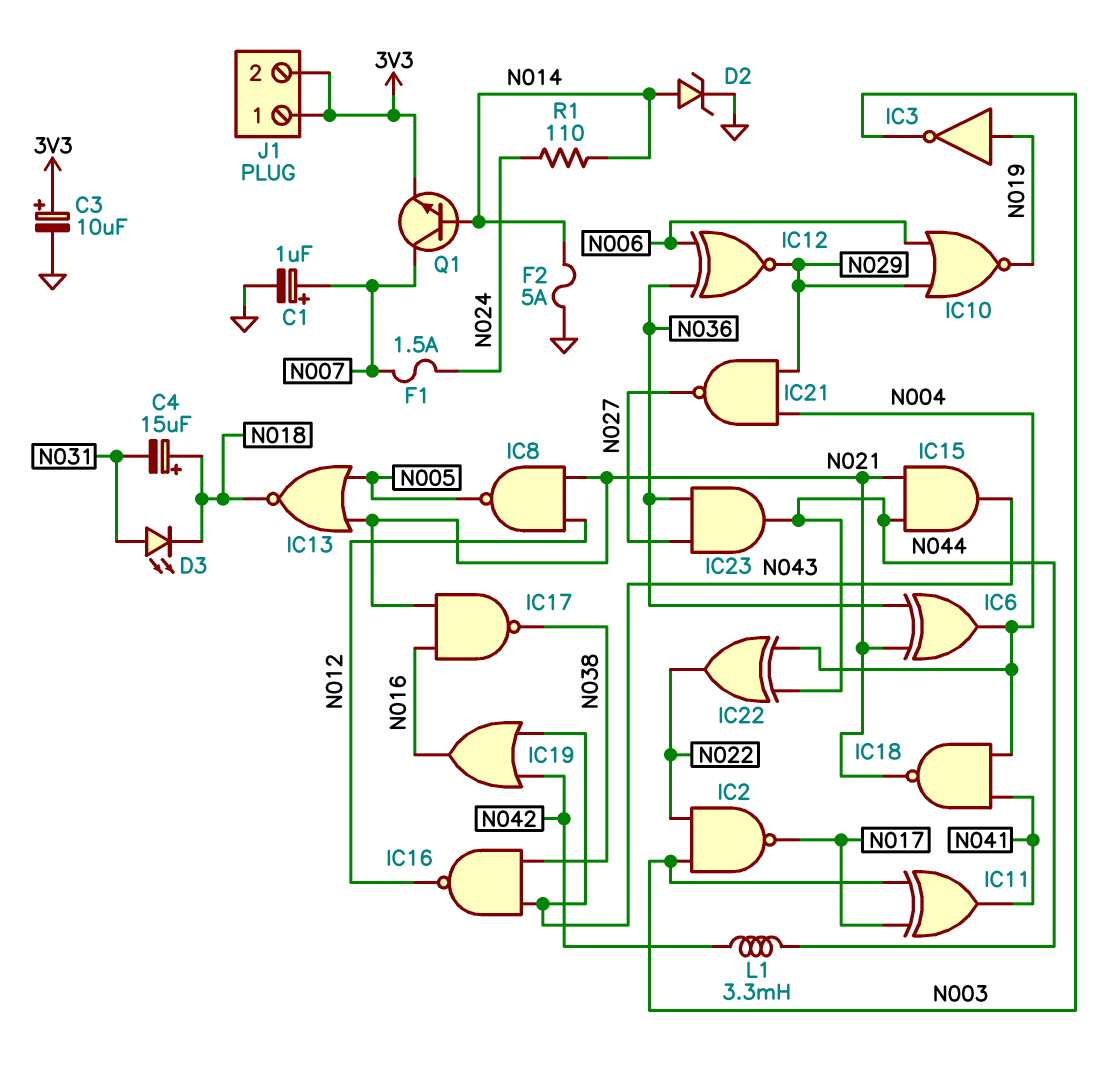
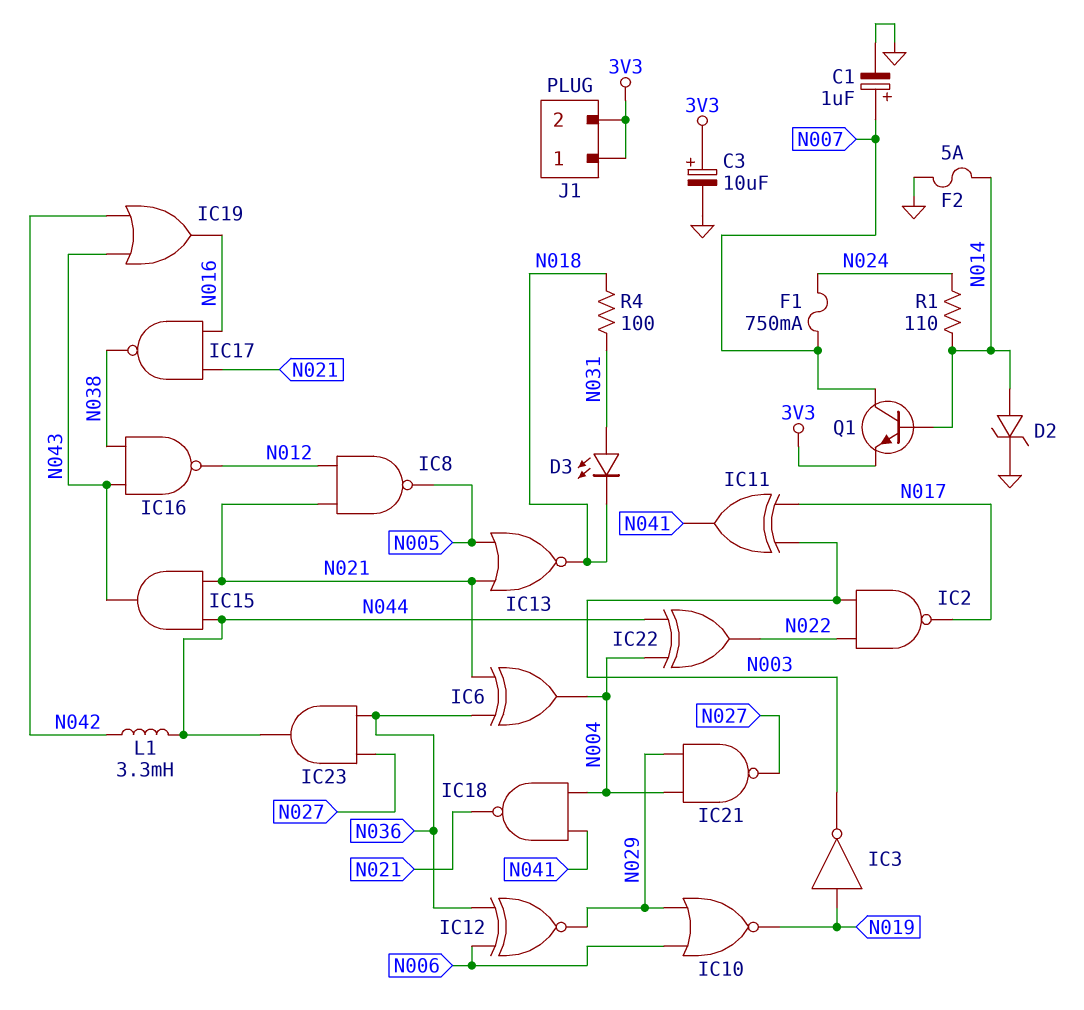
C4: 15uF (plus N018, minus N031) -> none
F1: 1.5A (N007, N024) -> 750mA (N007, N024)
R4: none -> 100 (N018, N031)

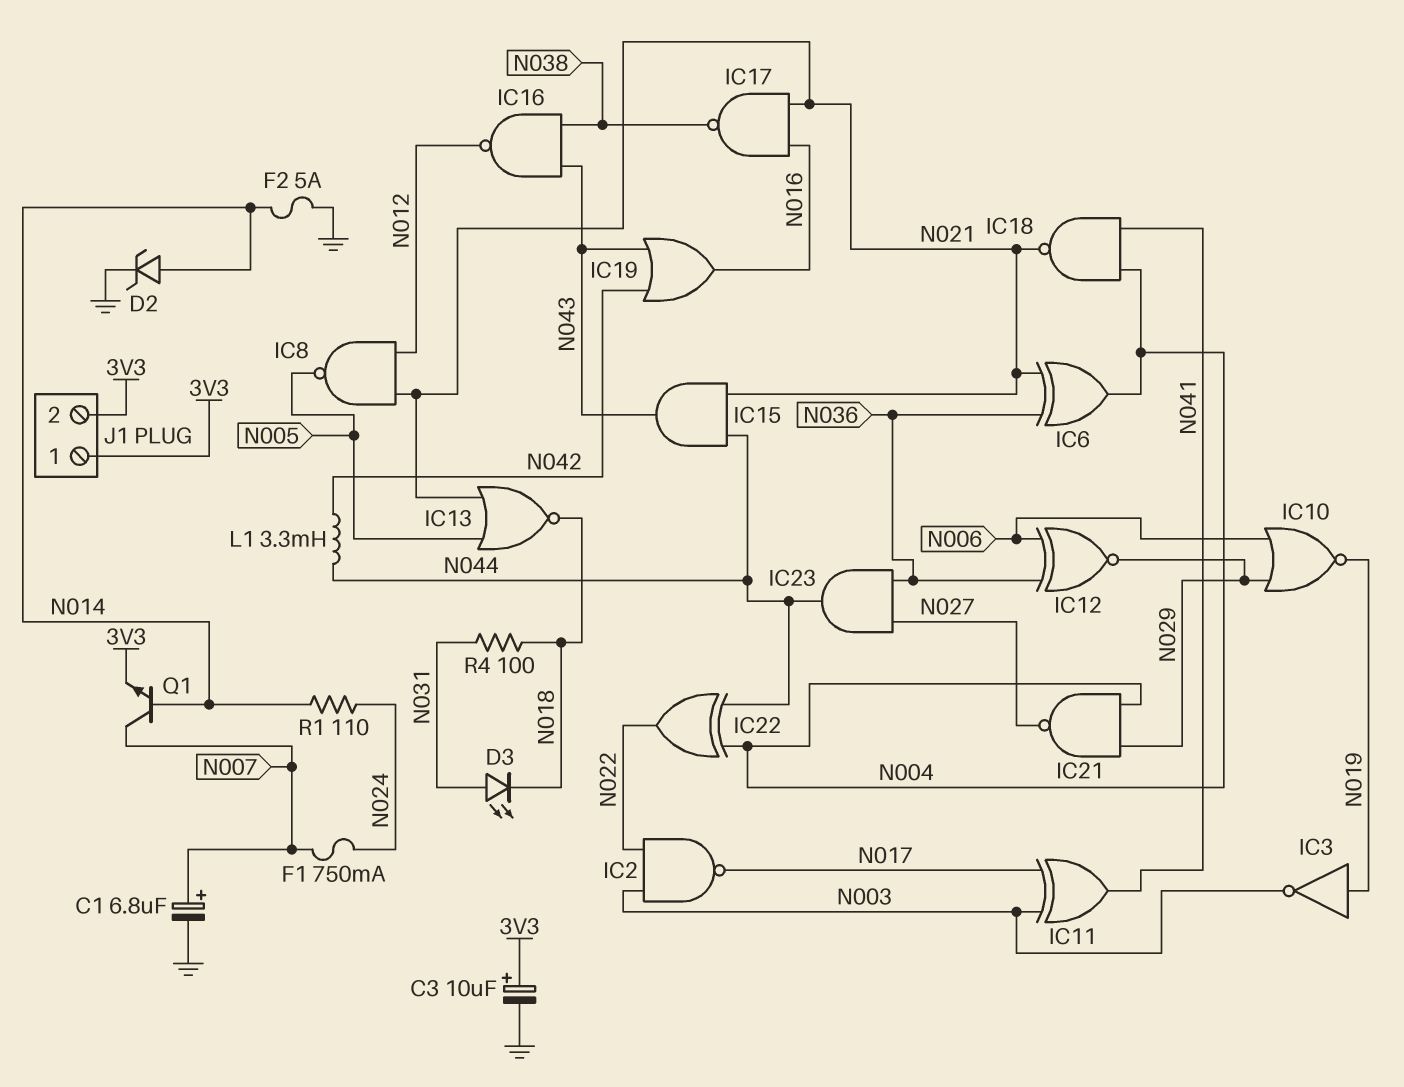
C1: 1uF (plus N007, minus GND) -> 6.8uF (plus N007, minus GND)

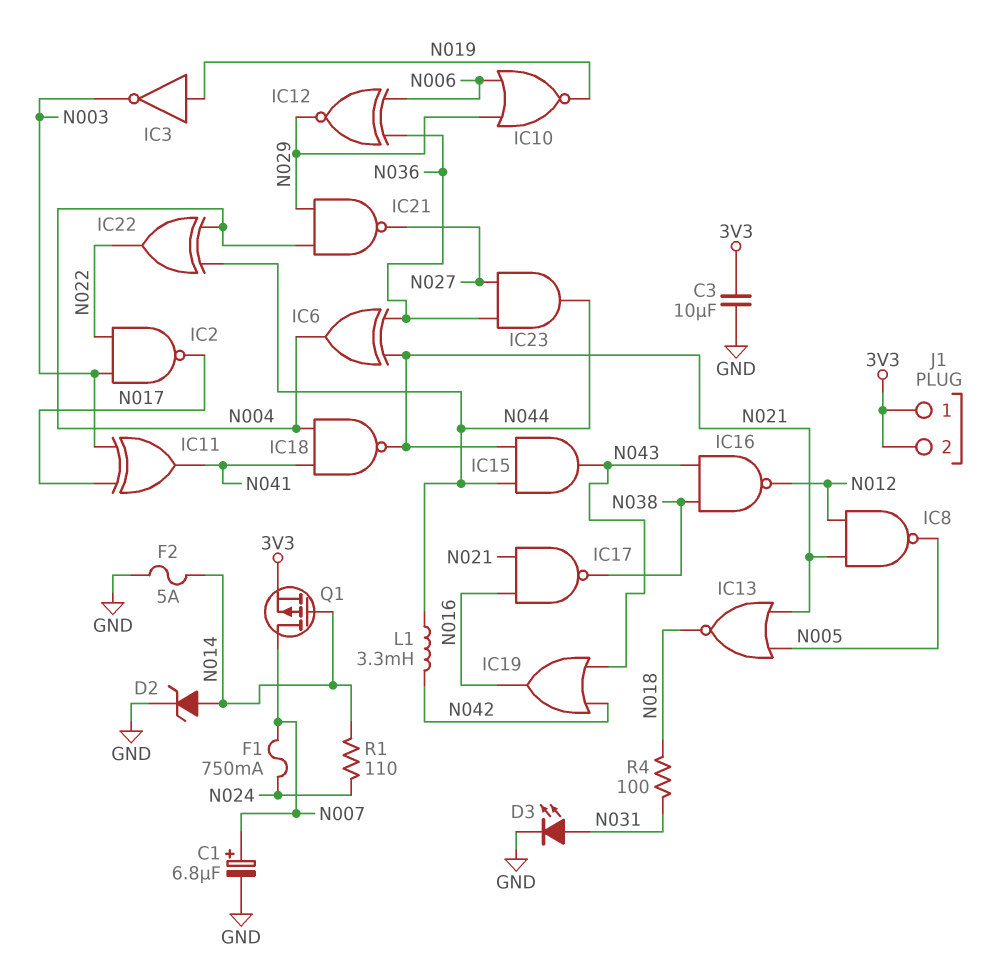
C3: 10uF (plus 3V3, minus GND) -> 10uF (3V3, GND)
D3: LED (A N031, K N018) -> LED (A N031, K GND)
Q1: NPN (B N014, C N007, E 3V3) -> PMOS (G N014, D N007, S 3V3)

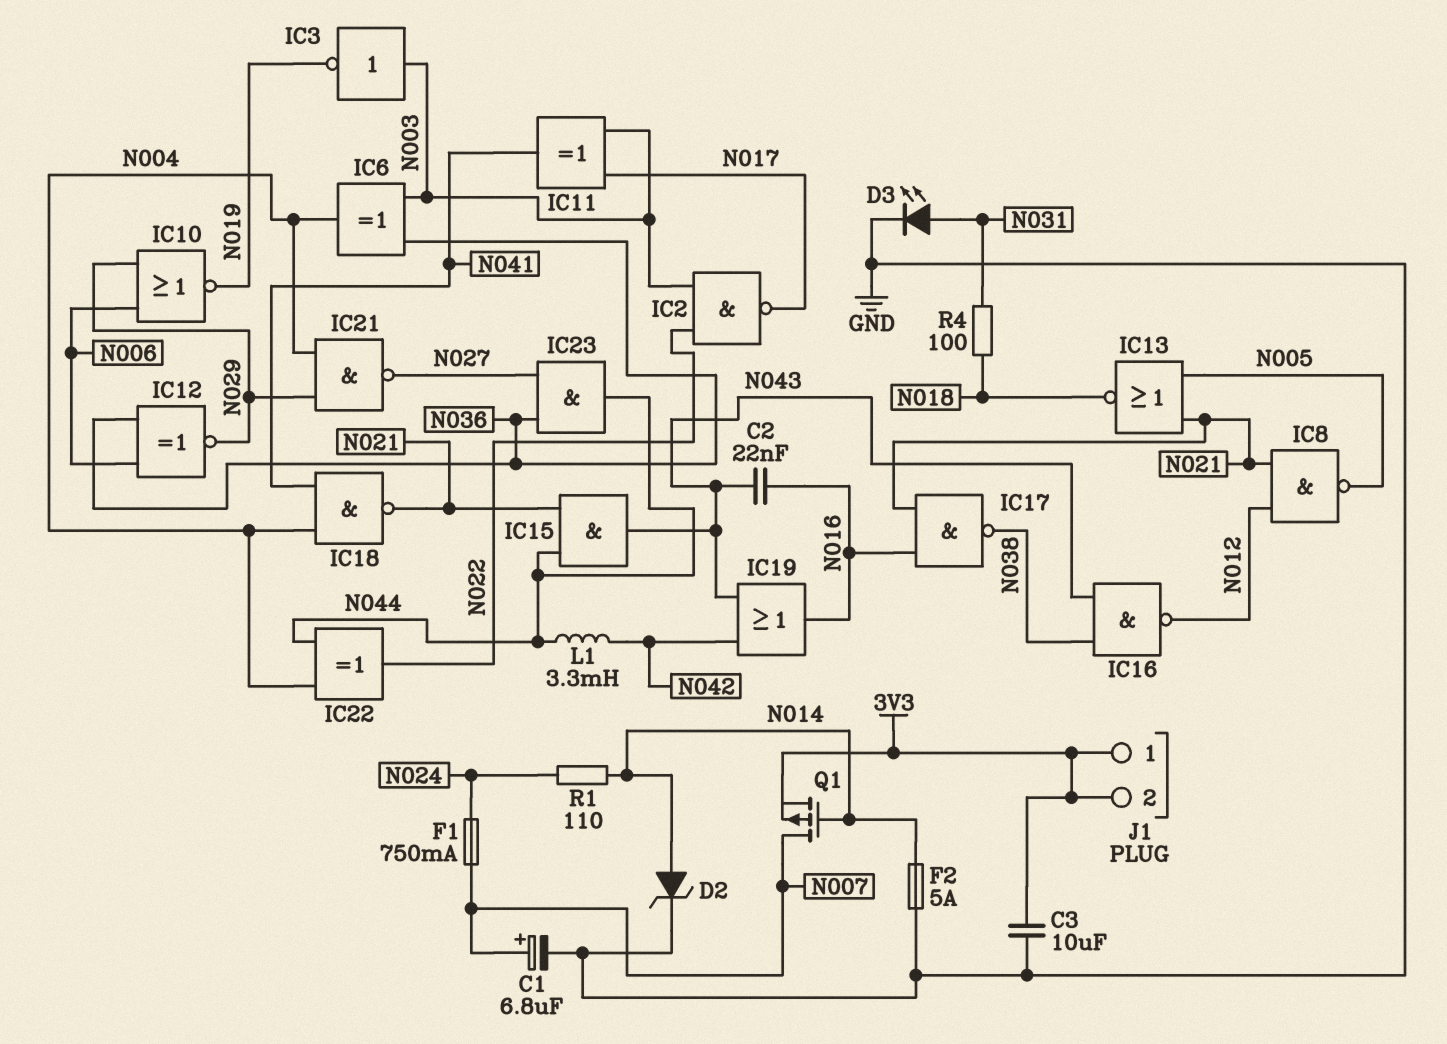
C2: none -> 22nF (N016, N043)
IC3: NOT (in N019, out N003) -> NOT (in N003, out N019)
IC6: XOR (in N021, in N036, out N004) -> XOR (in N003, in N036, out N004)

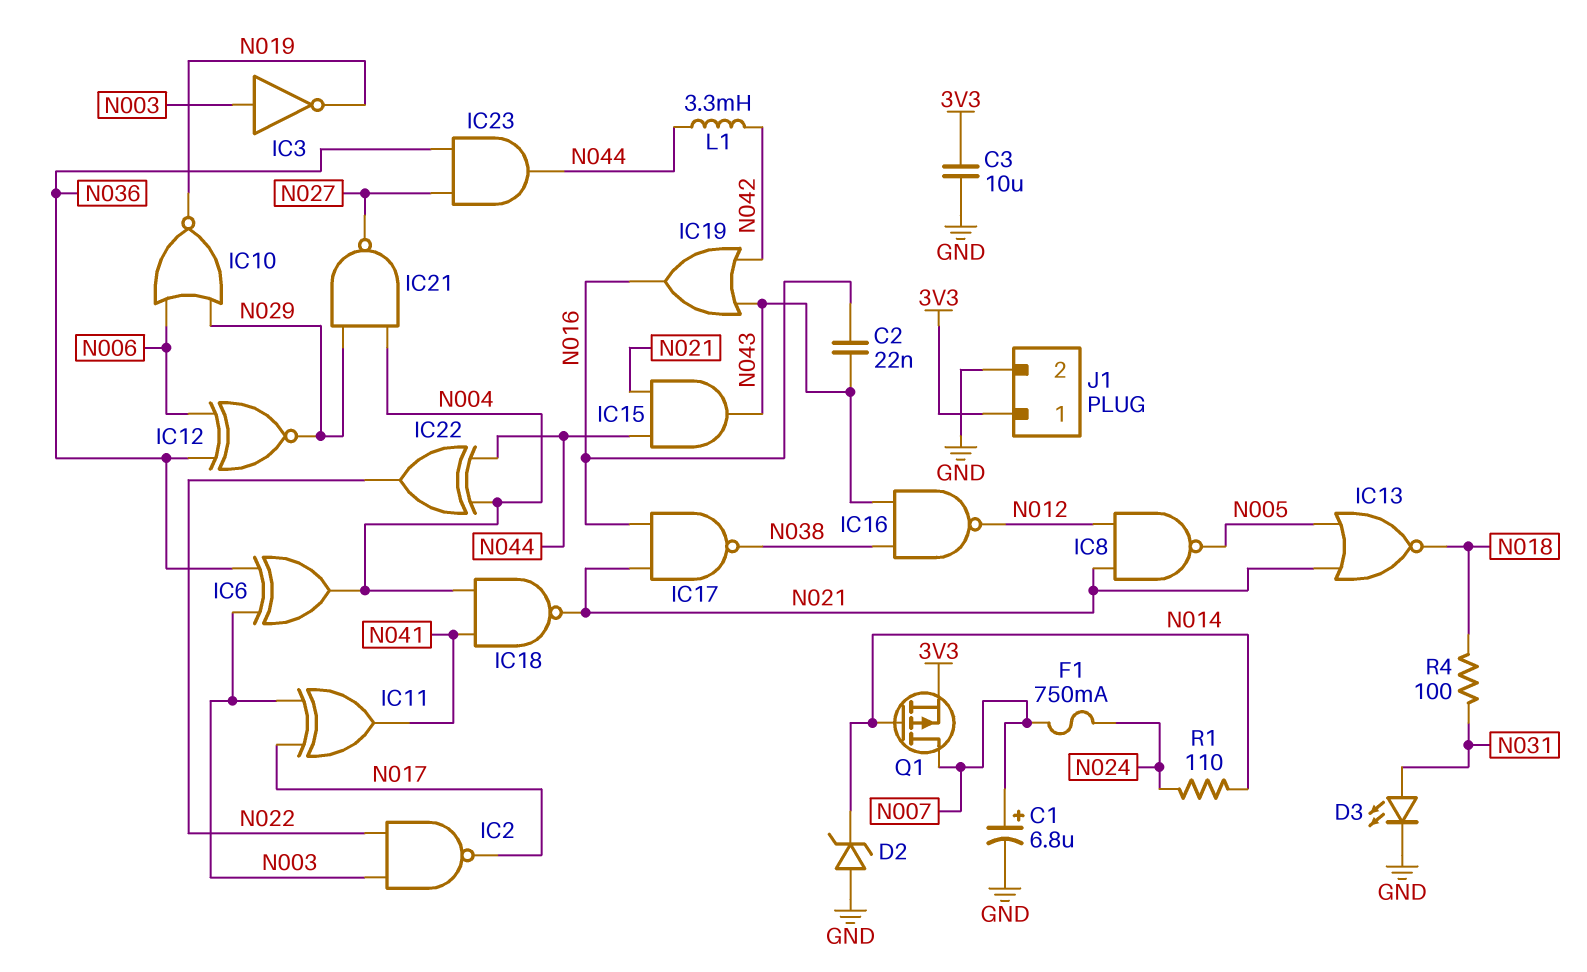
D2: zener (A N014, K GND) -> zener (A GND, K N014)
F2: 5A (GND, N014) -> none
J1 pin 2: 3V3 -> GND

